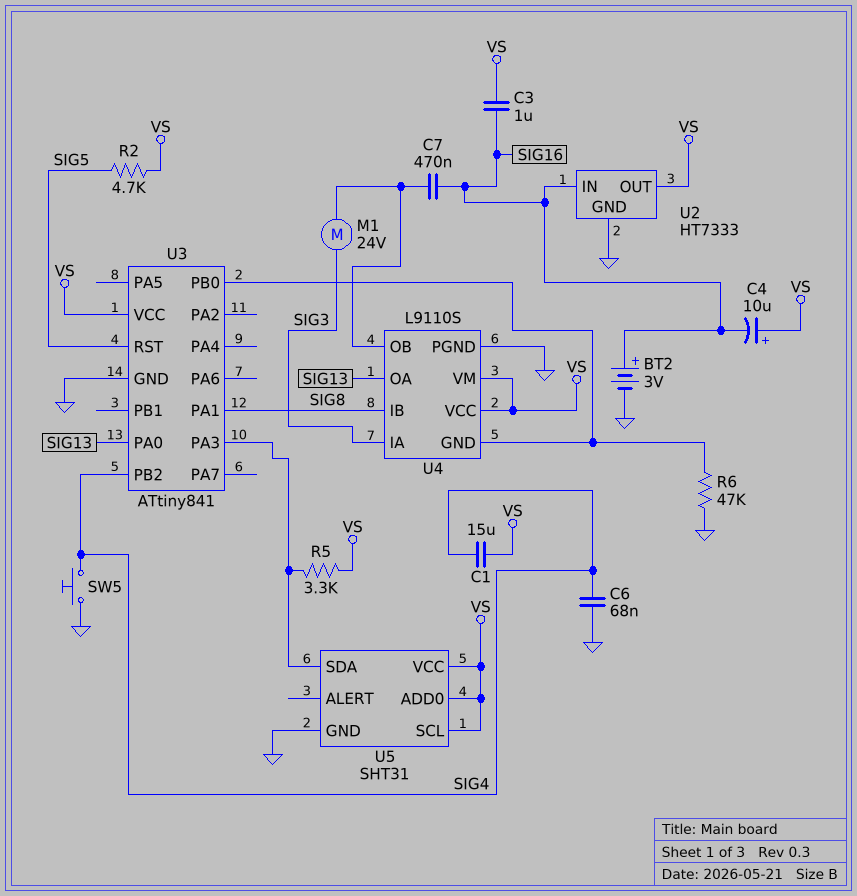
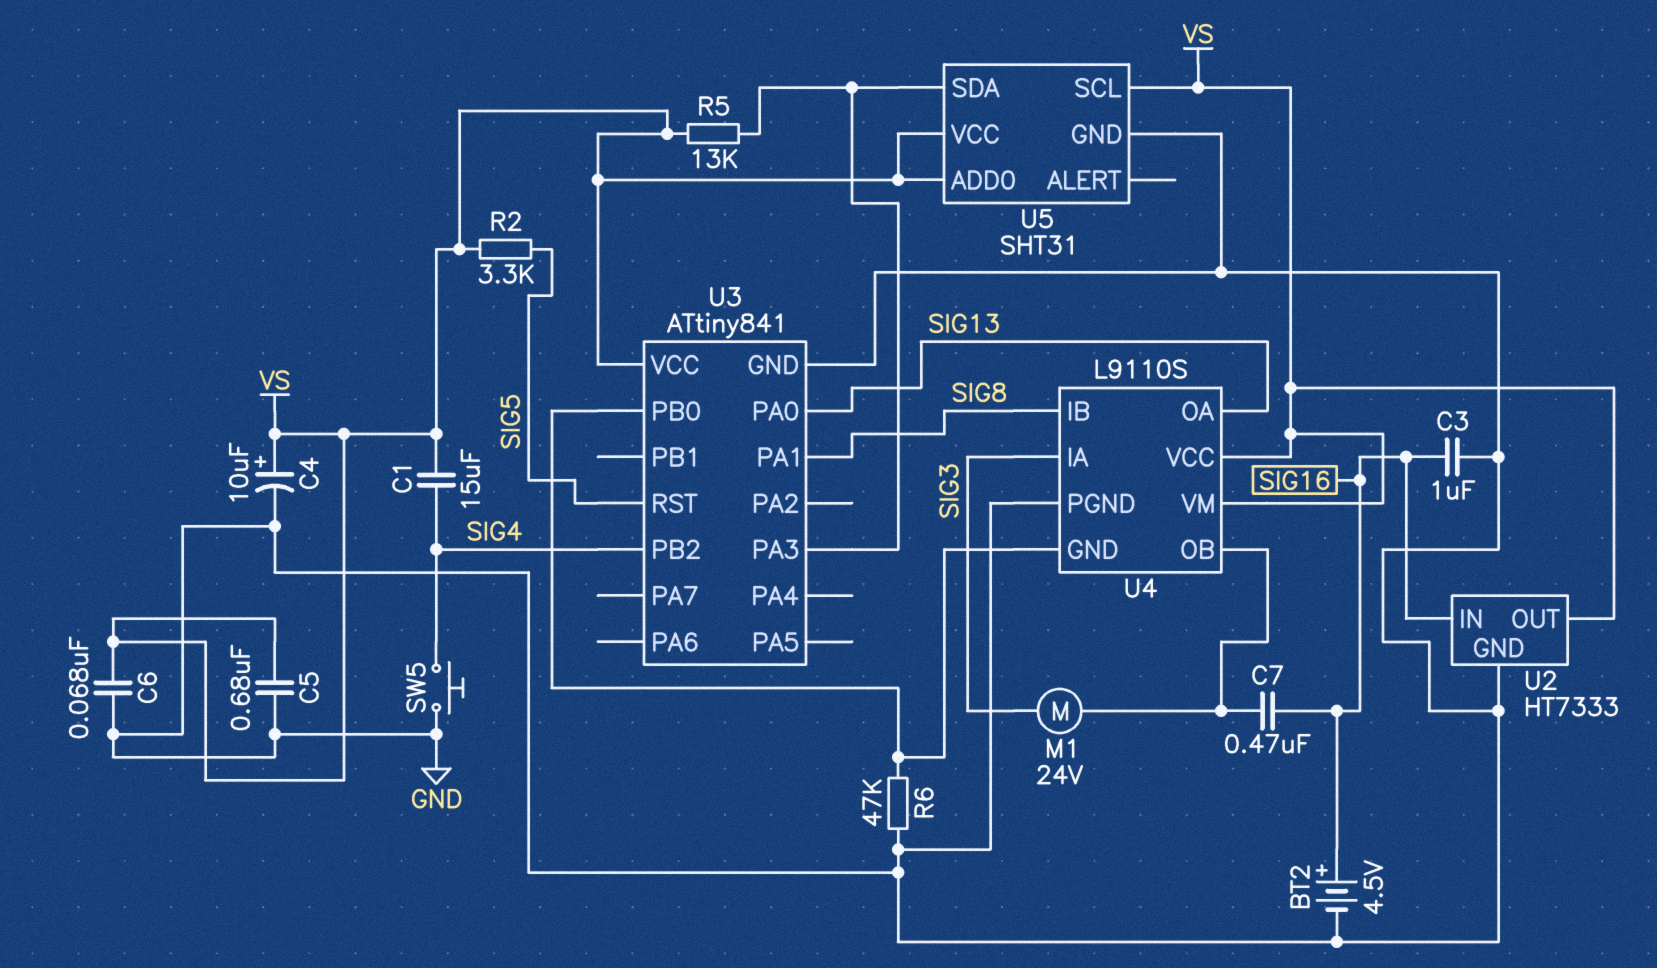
BT2: 3V (plus SIG16, minus GND) -> 4.5V (plus SIG16, minus GND)
C3: 1uF (SIG16, VS) -> 1uF (GND, SIG16)
C4: 10uF (plus VS, minus SIG16) -> 10uF (plus VS, minus GND)
C5: none -> 680nF (GND, VS)
C6: 68nF (GND, SIG4) -> 68nF (GND, VS)
R2: 4.7k (SIG5, VS) -> 3.3k (SIG5, VS)
R5: 3.3k (U3/PA3, VS) -> 13k (U3/PA3, VS)

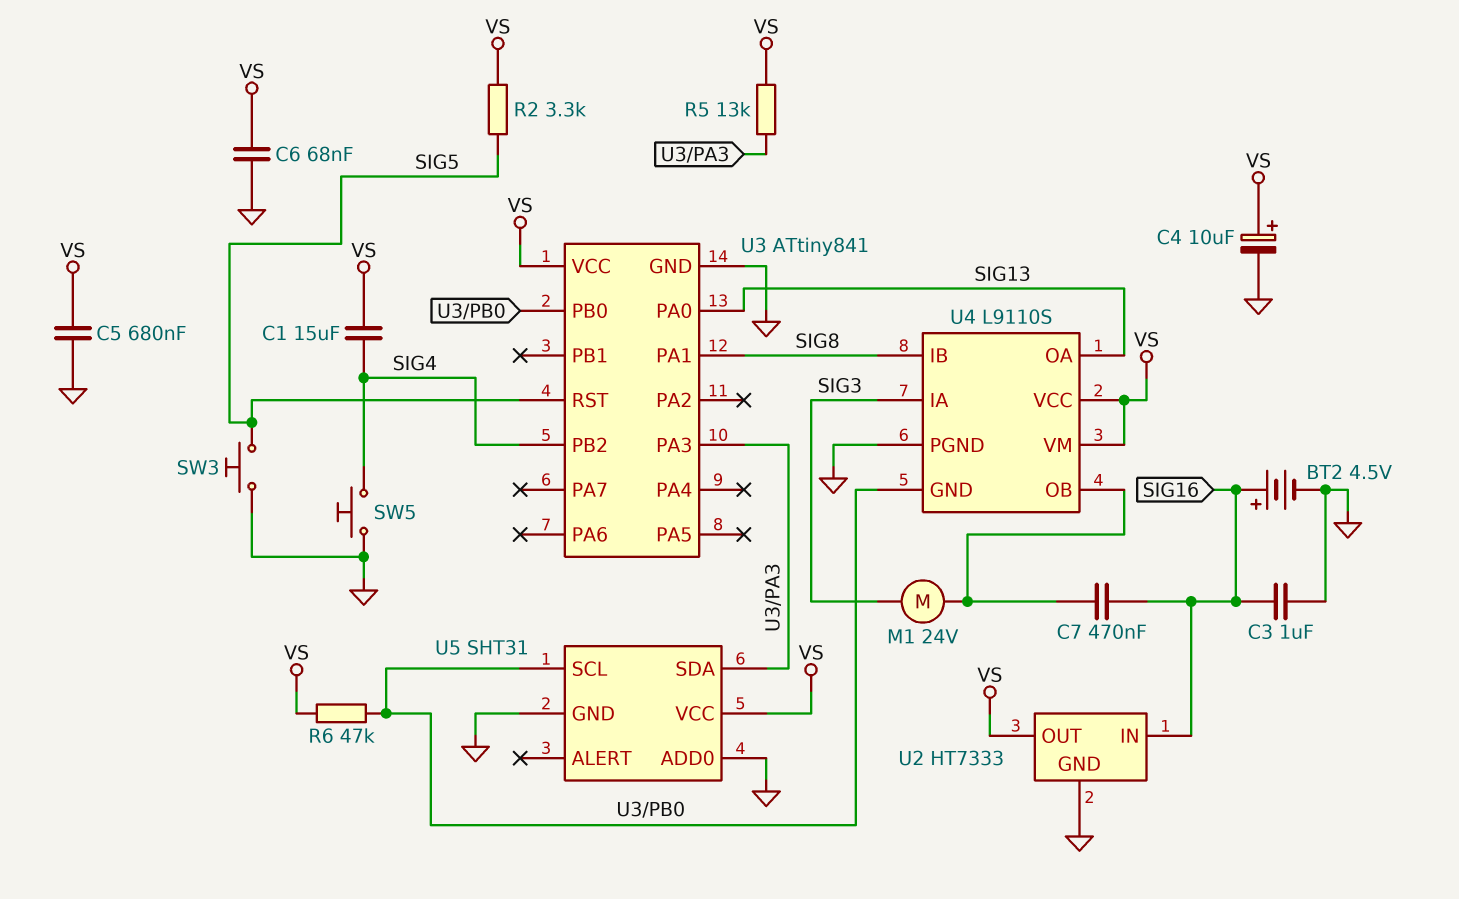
R6: 47k (GND, U3/PB0) -> 47k (U3/PB0, VS)
SW3: none -> button (GND, SIG5)
U5 pin ADD0: VS -> GND
U5 pin SCL: VS -> U3/PB0

